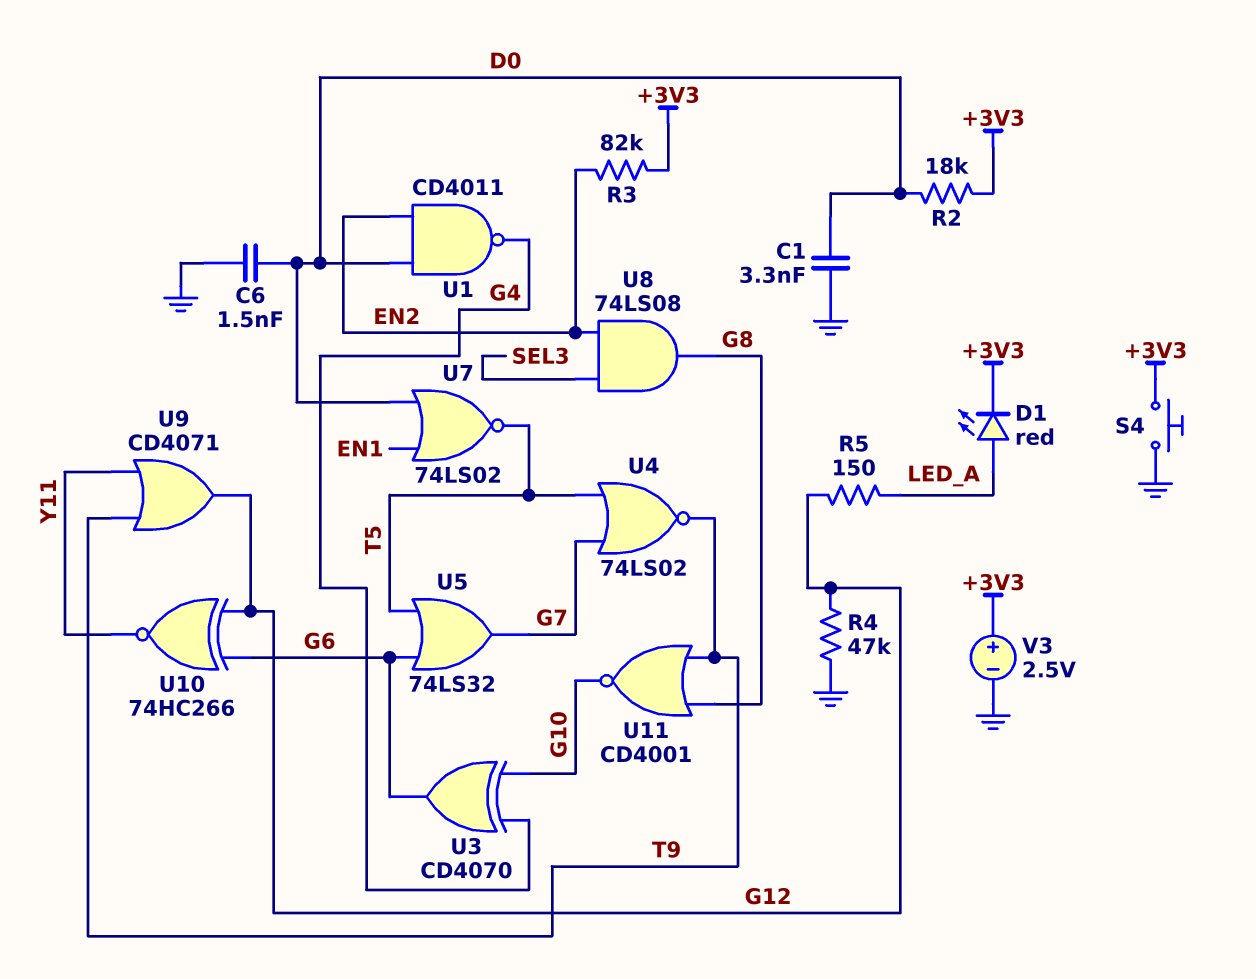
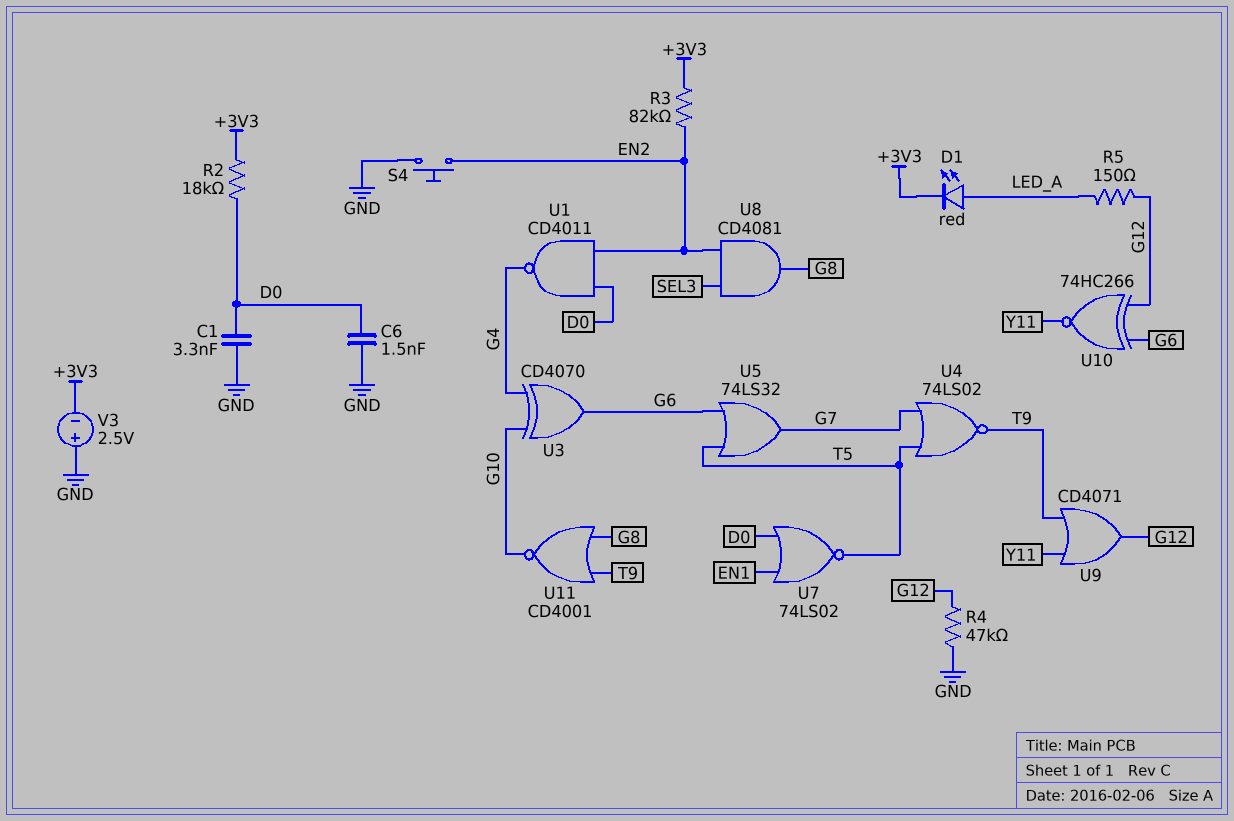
S4: button (+3V3, GND) -> button (EN2, GND)
U8: AND 74LS08 (in EN2, in SEL3, out G8) -> AND CD4081 (in EN2, in SEL3, out G8)
V3: 2.5V (plus +3V3, minus GND) -> 2.5V (plus GND, minus +3V3)

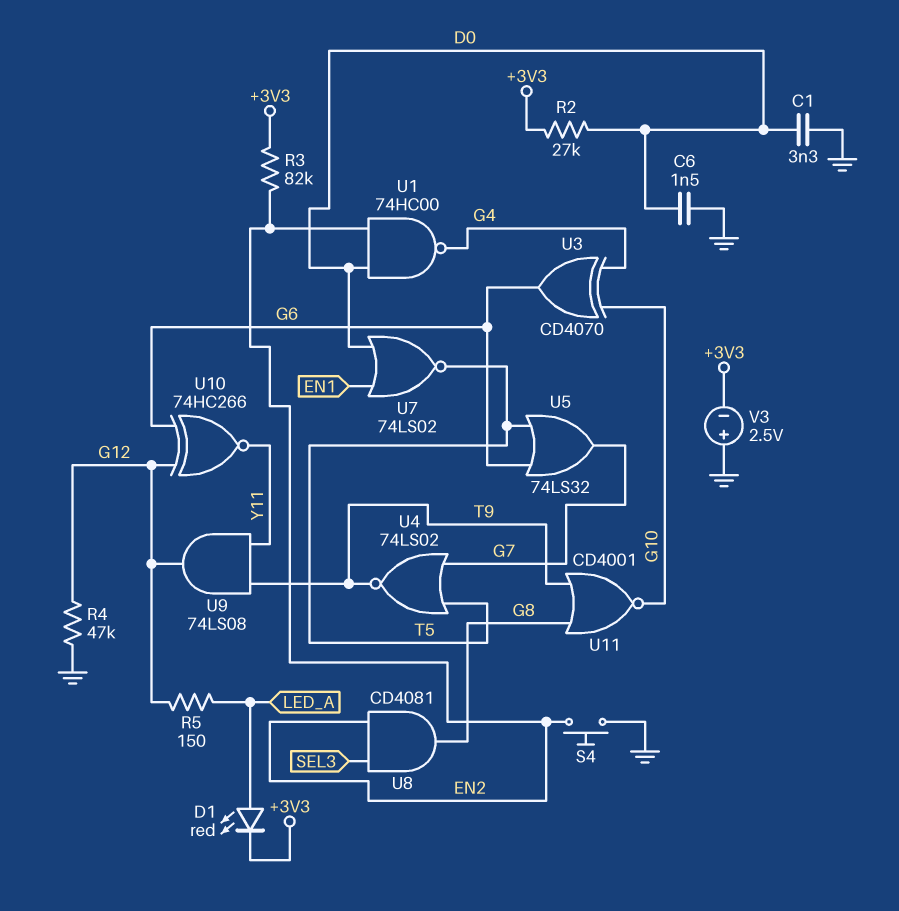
R2: 18k (+3V3, D0) -> 27k (+3V3, D0)
U1: NAND CD4011 (in D0, in EN2, out G4) -> NAND 74HC00 (in D0, in EN2, out G4)
U9: OR CD4071 (in T9, in Y11, out G12) -> AND 74LS08 (in T9, in Y11, out G12)

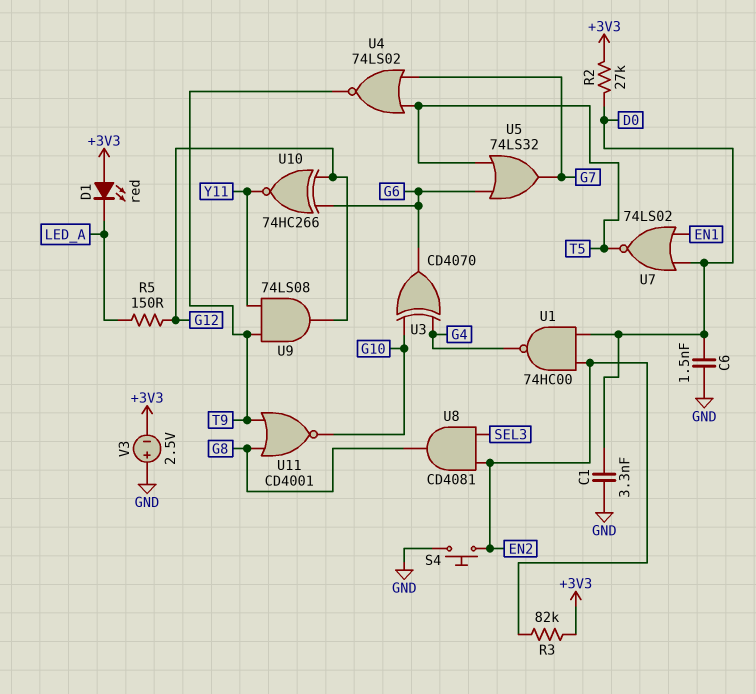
D1: LED red (A LED_A, K +3V3) -> LED red (A +3V3, K LED_A)
R4: 47k (G12, GND) -> none

